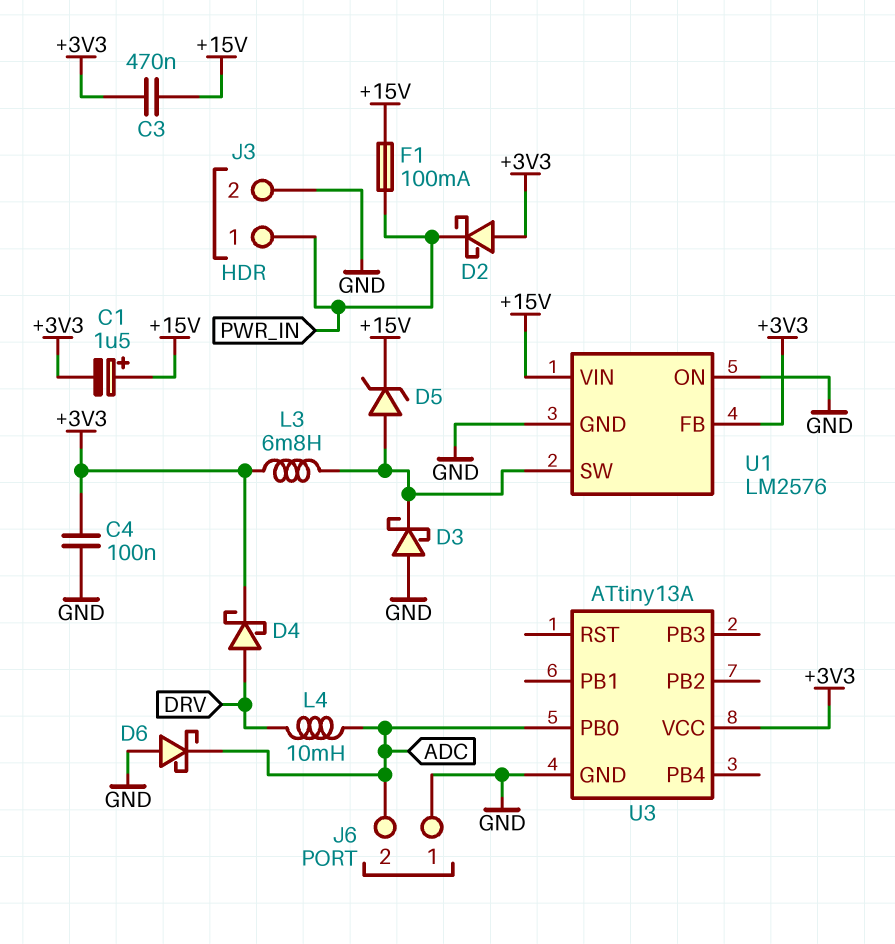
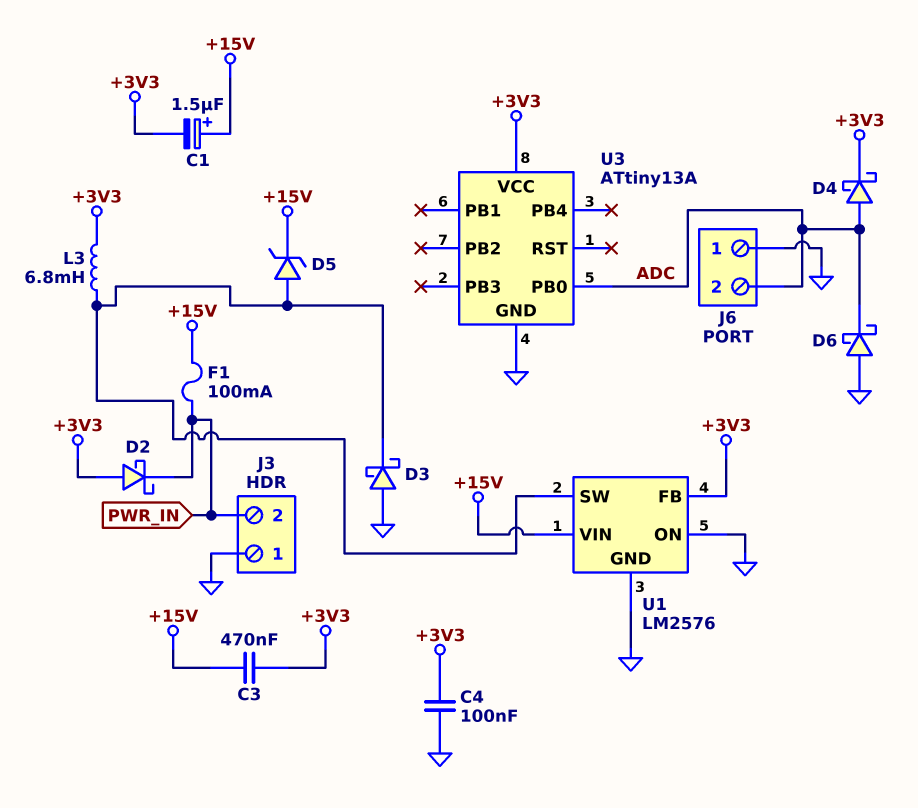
D4: schottky (A DRV, K +3V3) -> schottky (A ADC, K +3V3)
J3 pin 1: PWR_IN -> GND
J3 pin 2: GND -> PWR_IN
L4: 10mH (ADC, DRV) -> none

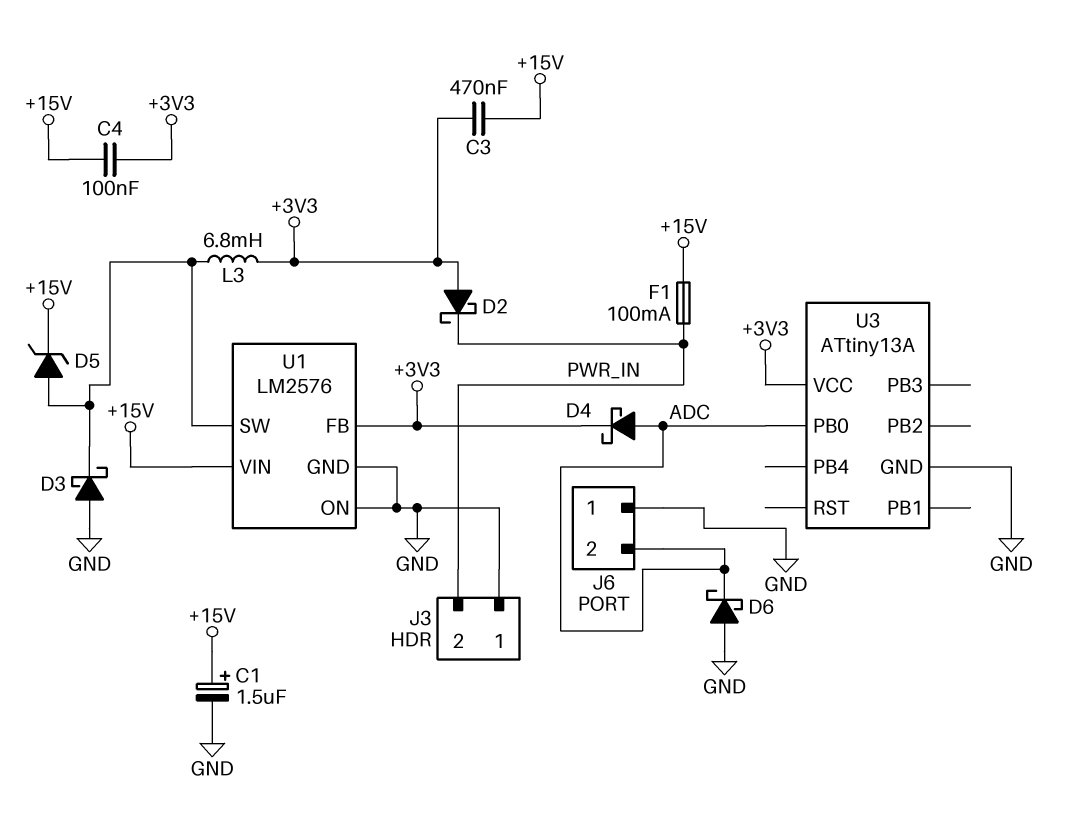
C1: 1.5uF (plus +15V, minus +3V3) -> 1.5uF (plus +15V, minus GND)
C4: 100nF (+3V3, GND) -> 100nF (+3V3, +15V)

